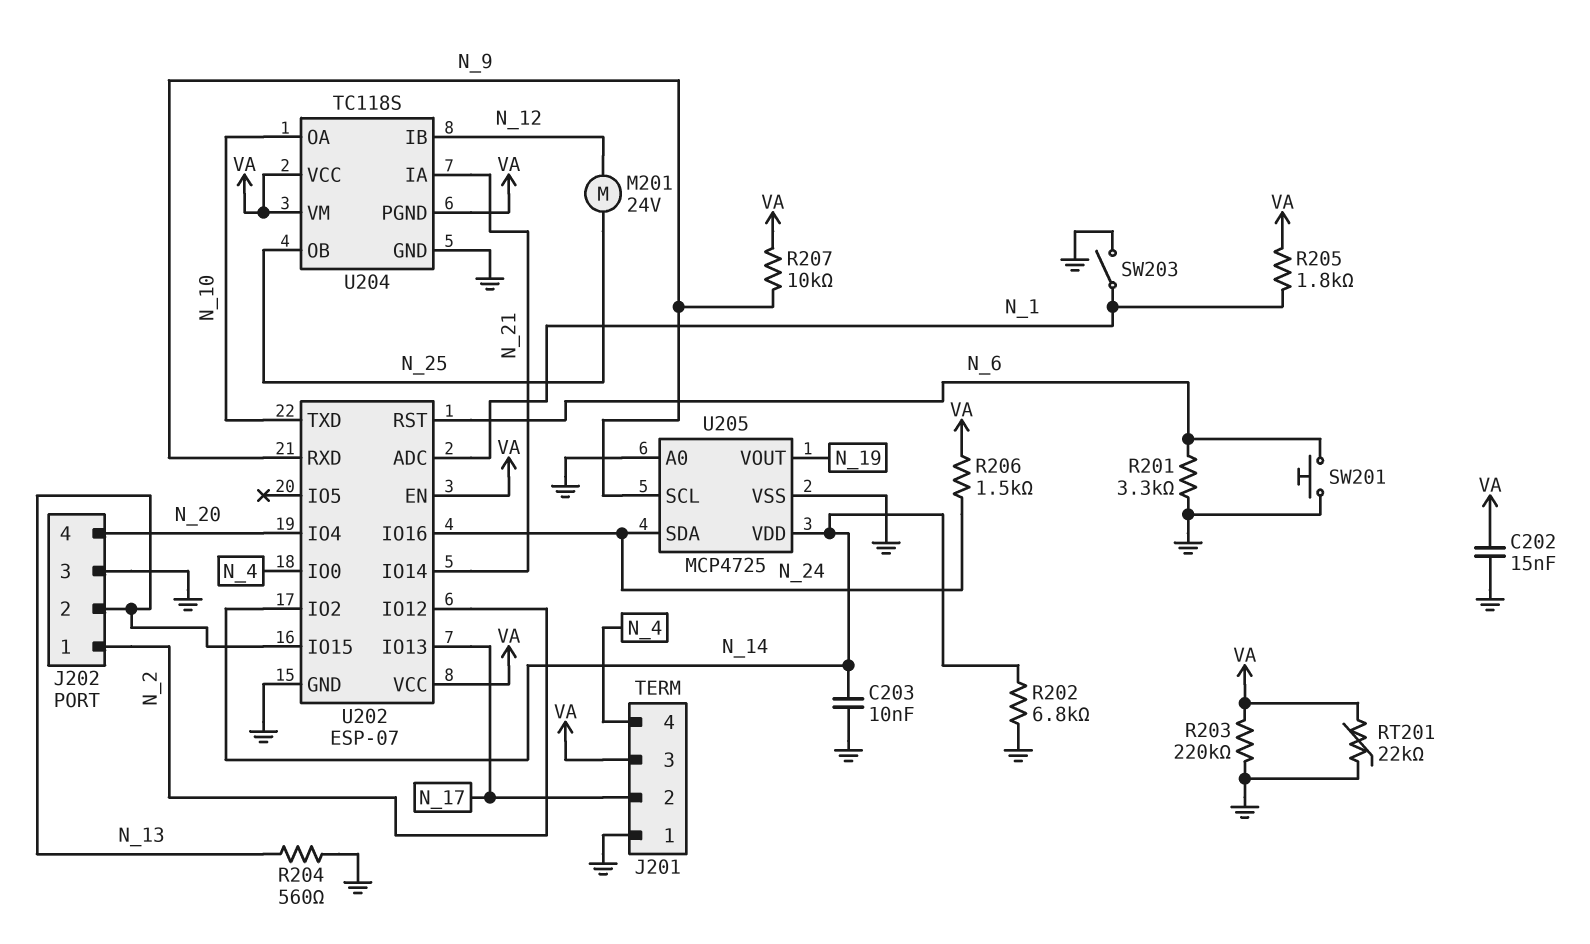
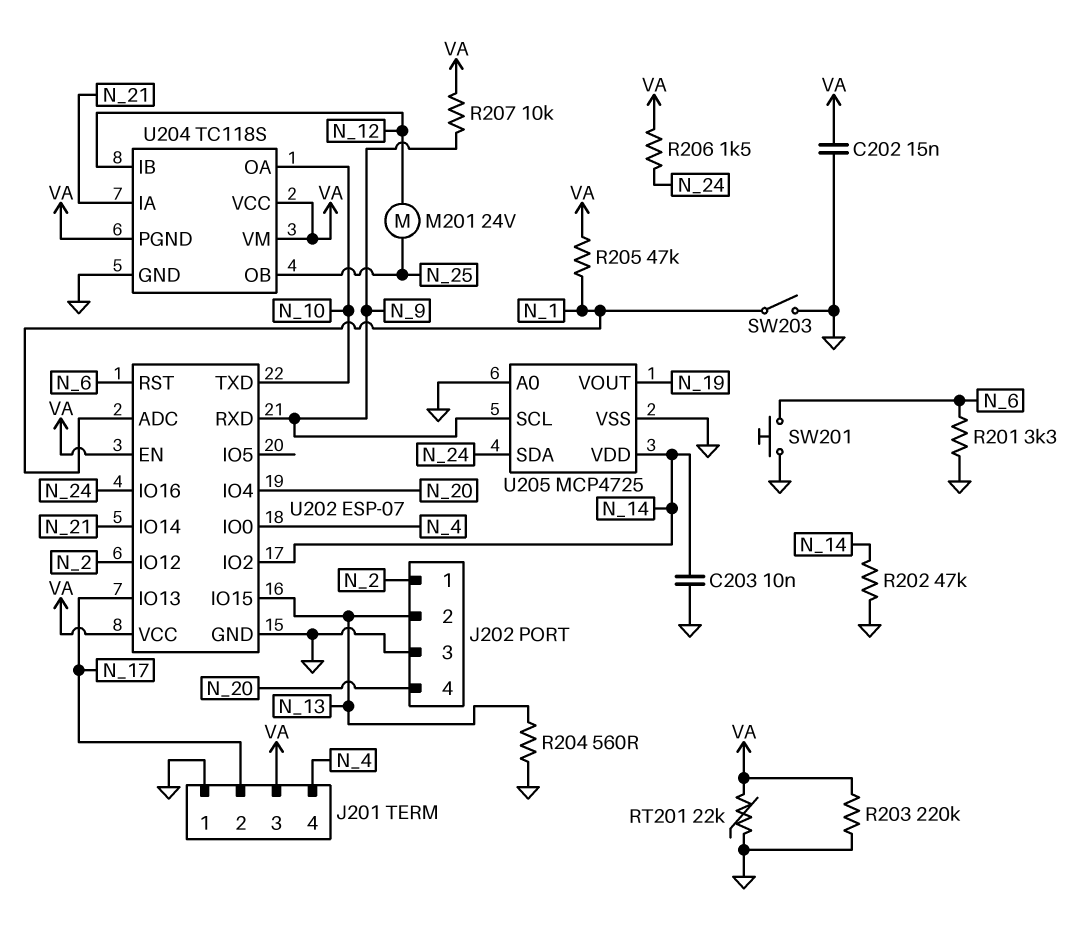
R202: 6.8k (GND, N_14) -> 47k (GND, N_14)
R205: 1.8k (N_1, VA) -> 47k (N_1, VA)

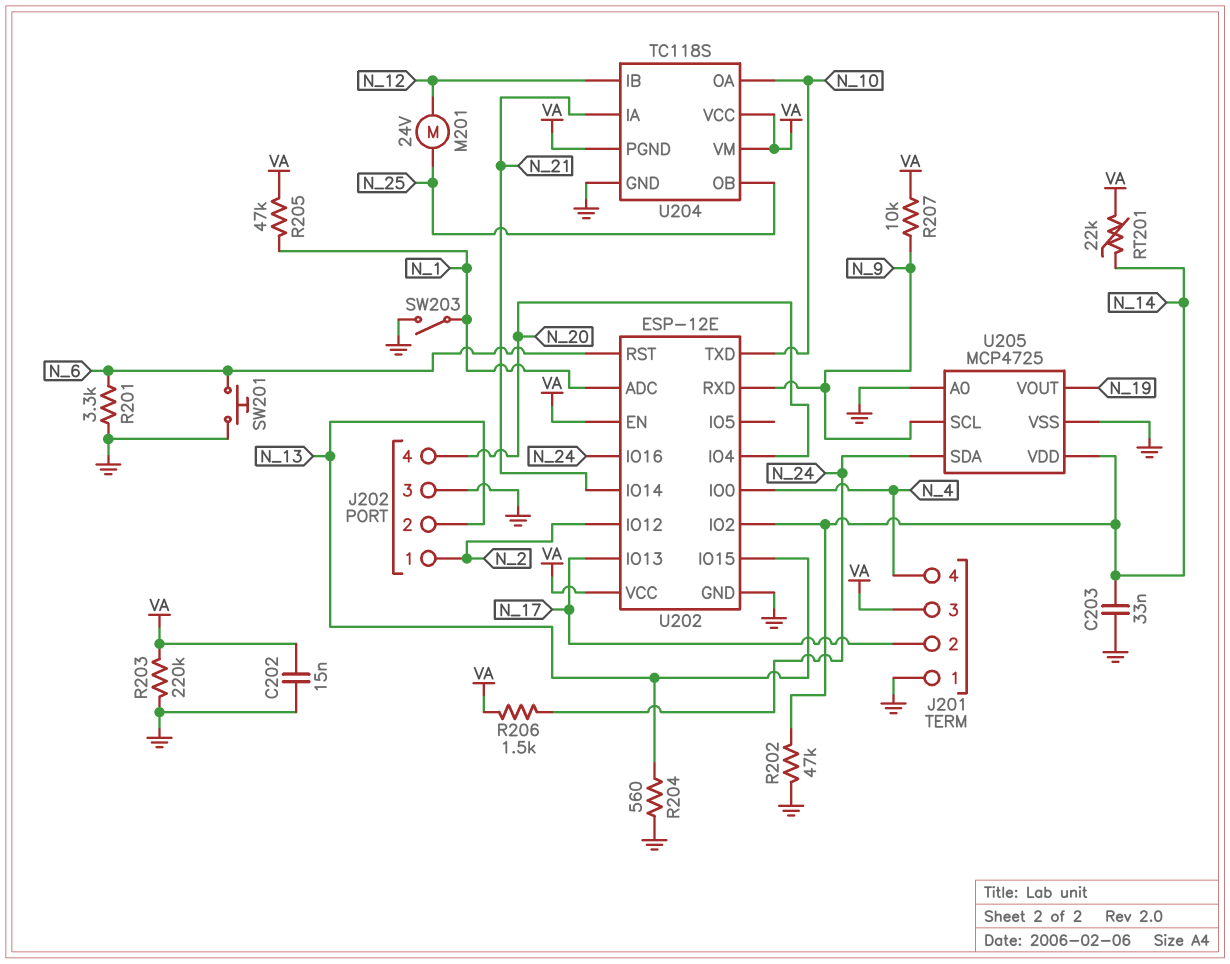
C203: 10nF (GND, N_14) -> 33nF (GND, N_14)
RT201: 22k (GND, VA) -> 22k (N_14, VA)
U202: ESP-07 -> ESP-12E

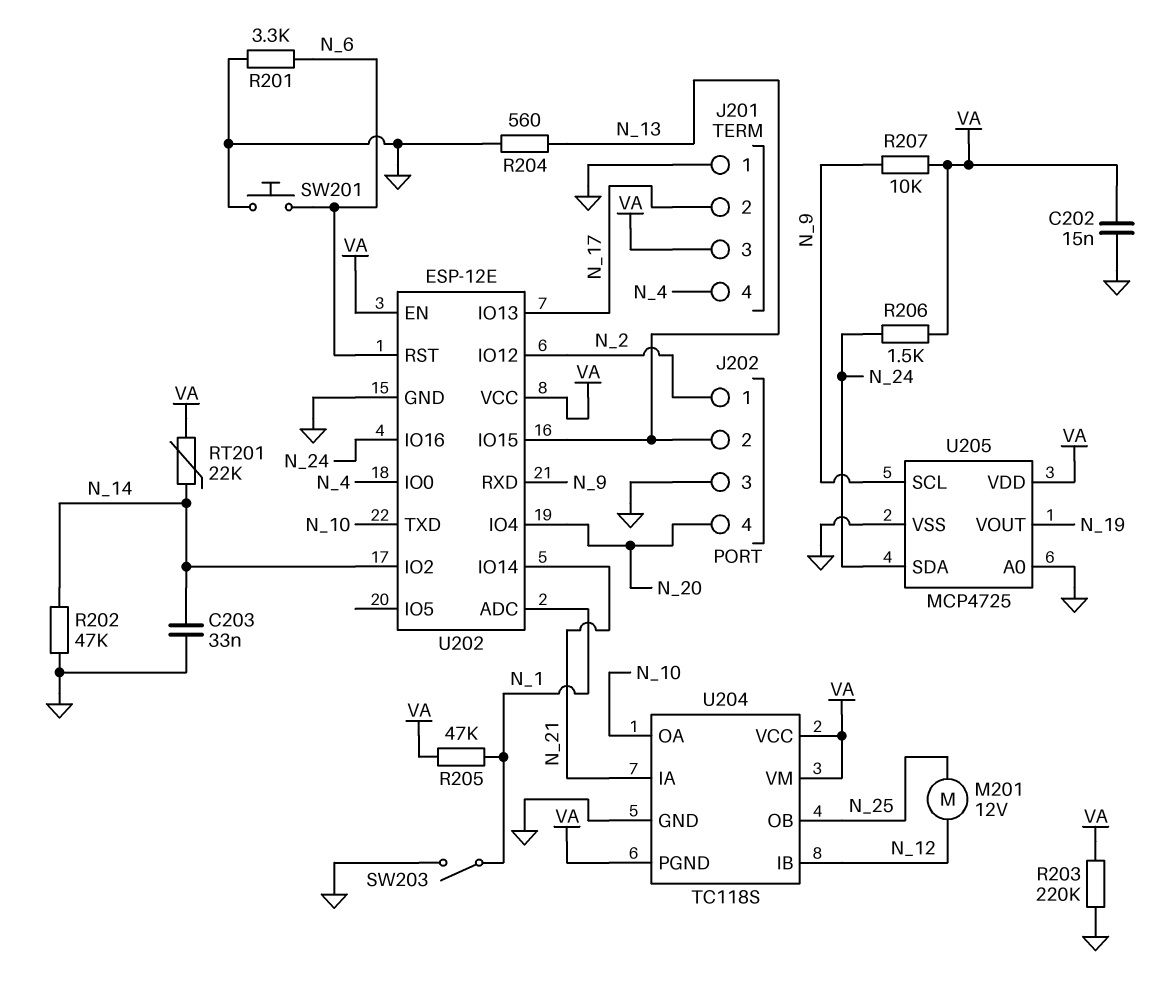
M201: motor 24V (N_12, N_25) -> motor 12V (N_12, N_25)
U205 pin VDD: N_14 -> VA

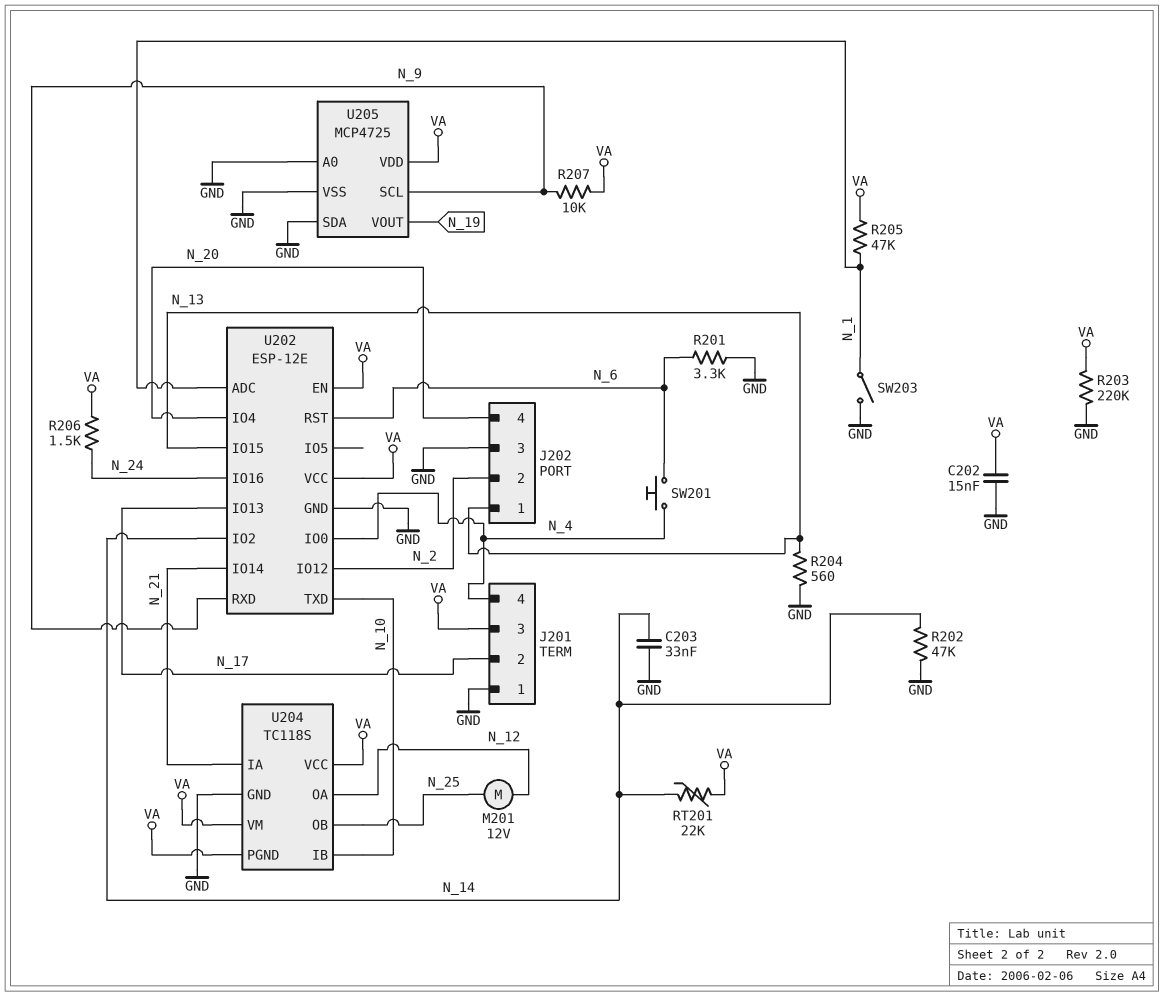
J202 pin 1: N_2 -> N_13
J202 pin 2: N_13 -> N_2
SW201: button (GND, N_6) -> button (N_4, N_6)
U204 pin IB: N_12 -> N_10
U204 pin OA: N_10 -> N_12
U205 pin SDA: N_24 -> GND

